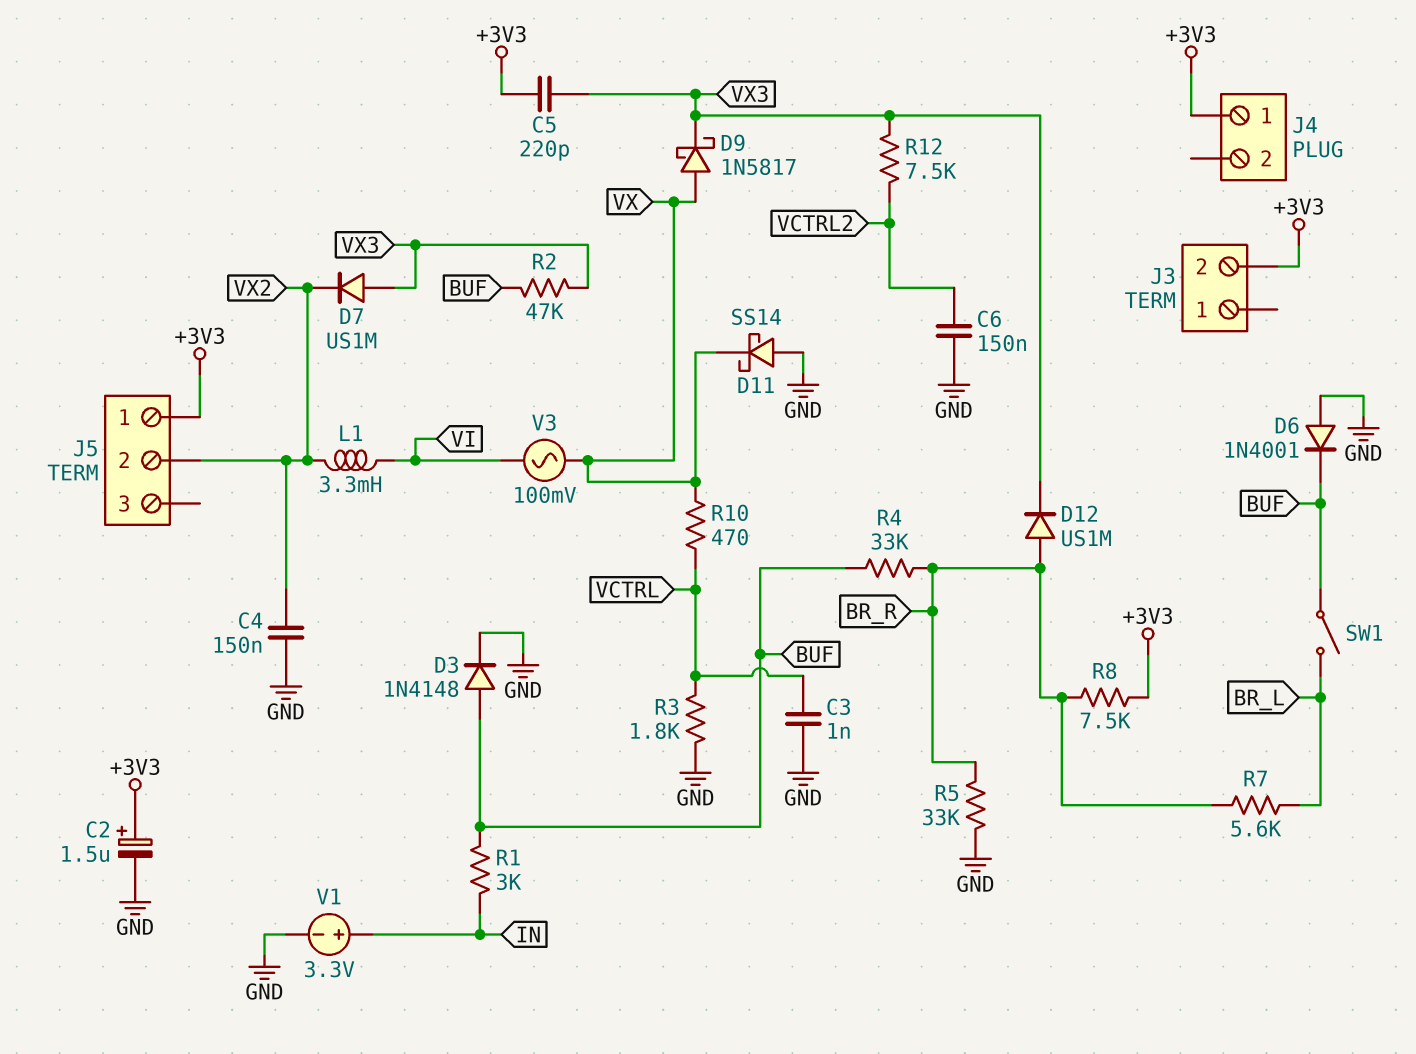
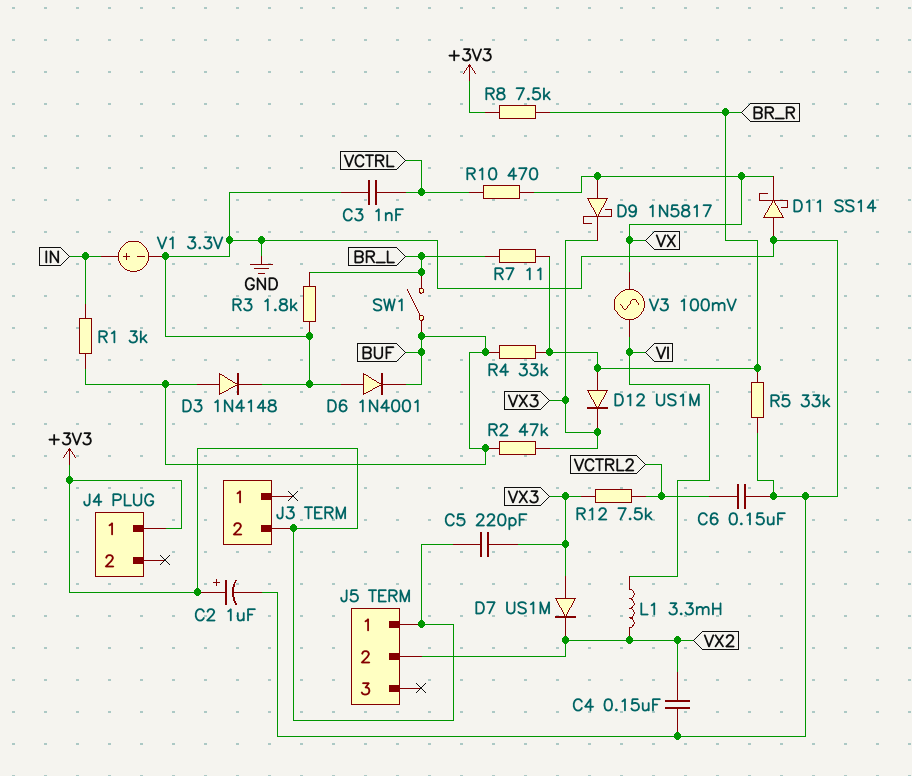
C2: 1.5uF (plus +3V3, minus GND) -> 1uF (plus +3V3, minus GND)
R3: 1.8k (GND, VCTRL) -> 1.8k (BR_L, GND)
R7: 5.6k (BR_L, BR_R) -> 11 (BR_L, BR_R)

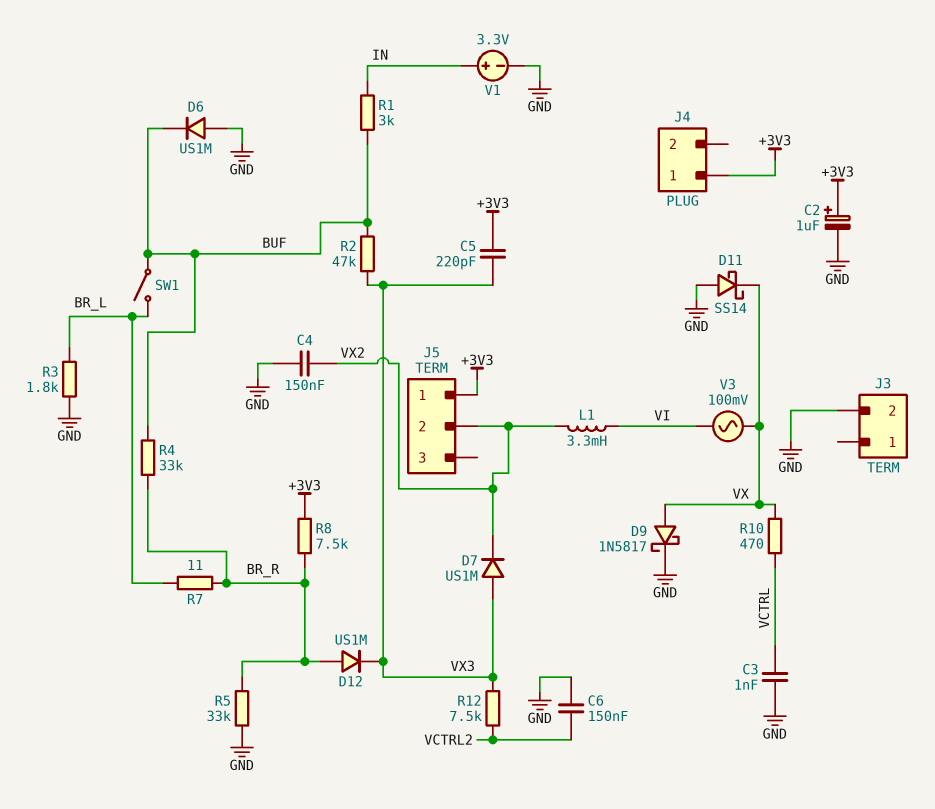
D3: diode 1N4148 (A BUF, K GND) -> none
D6: diode 1N4001 (A GND, K BUF) -> diode US1M (A GND, K BUF)
D9: schottky 1N5817 (A VX, K VX3) -> schottky 1N5817 (A VX, K GND)
J3 pin 2: +3V3 -> GND

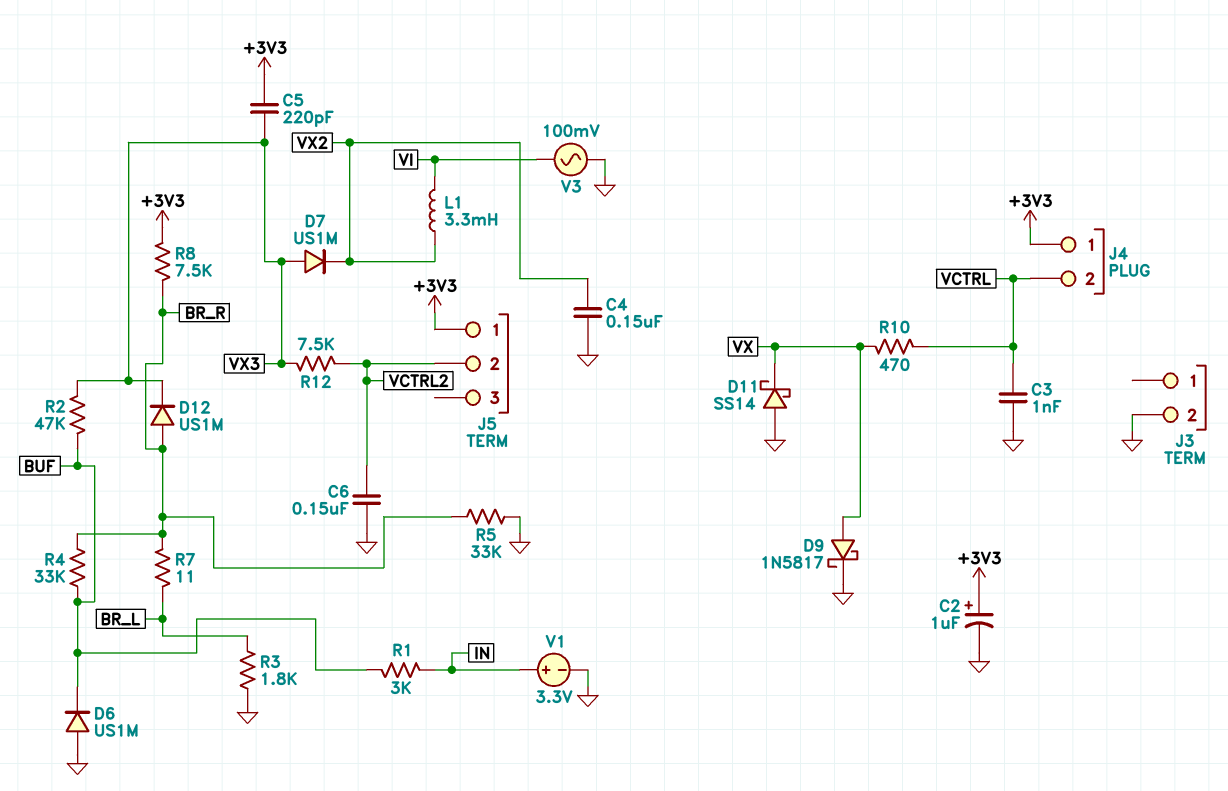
J4 pin 2: none -> VCTRL
J5 pin 2: VX2 -> VCTRL2
SW1: switch (BR_L, BUF) -> none
V3: AC 100mV (VI, VX) -> AC 100mV (GND, VI)

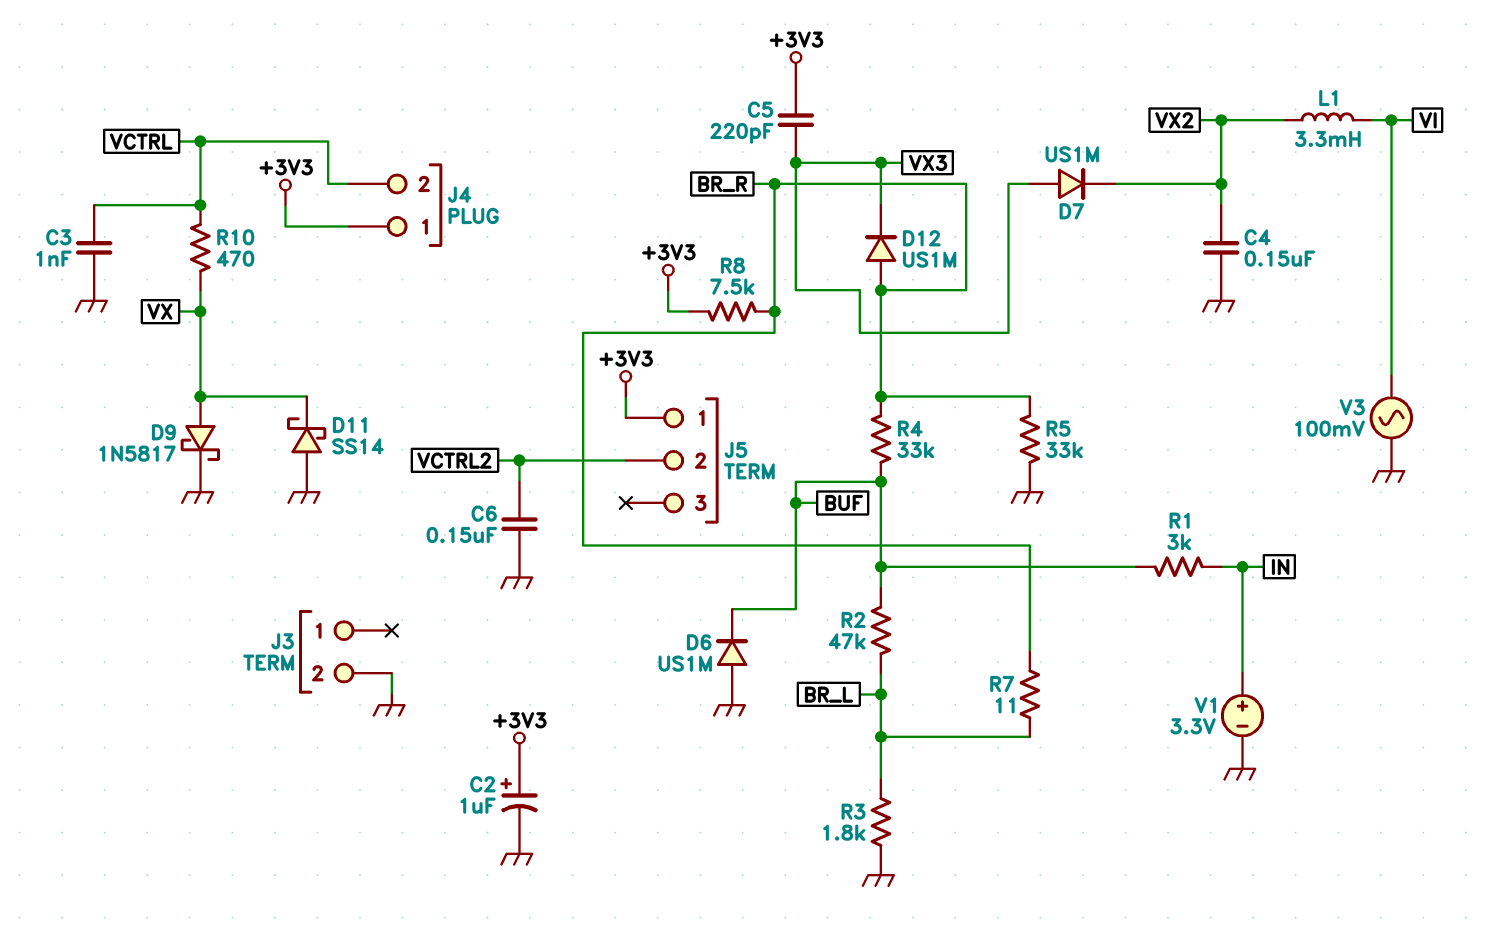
R2: 47k (BUF, VX3) -> 47k (BR_L, BUF)
R12: 7.5k (VCTRL2, VX3) -> none

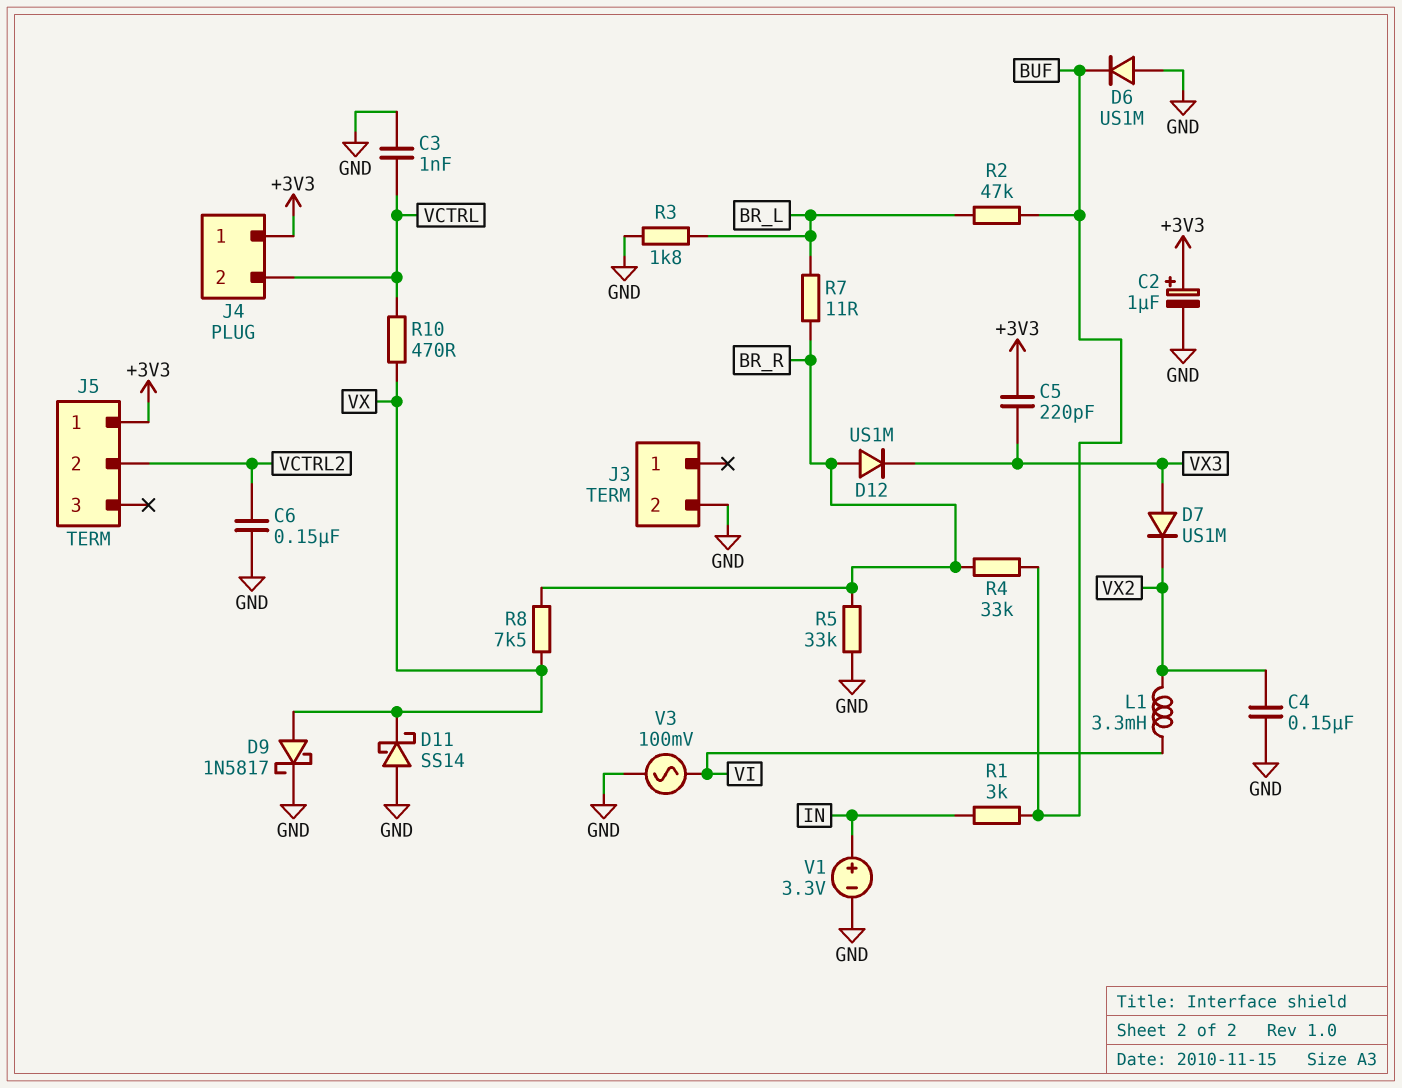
R8: 7.5k (+3V3, BR_R) -> 7.5k (BR_R, VX)

